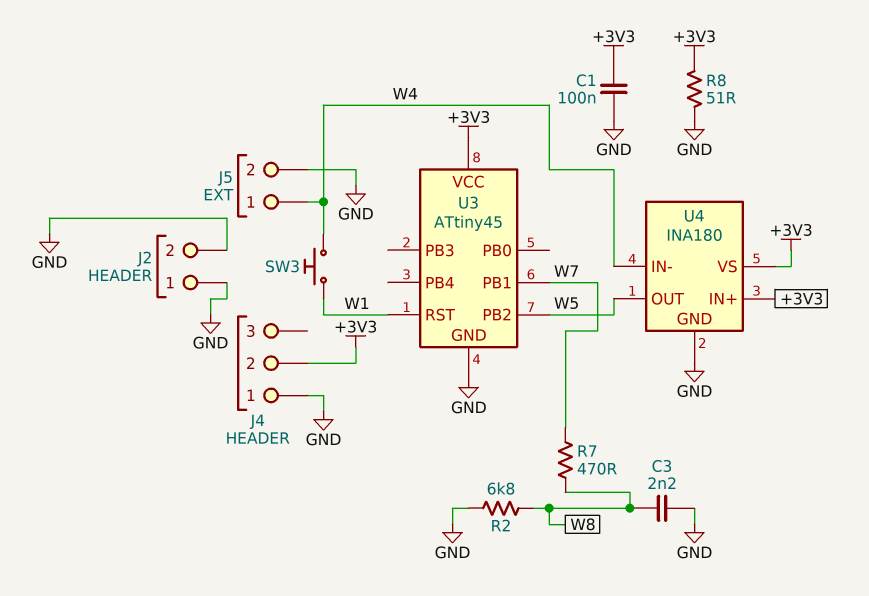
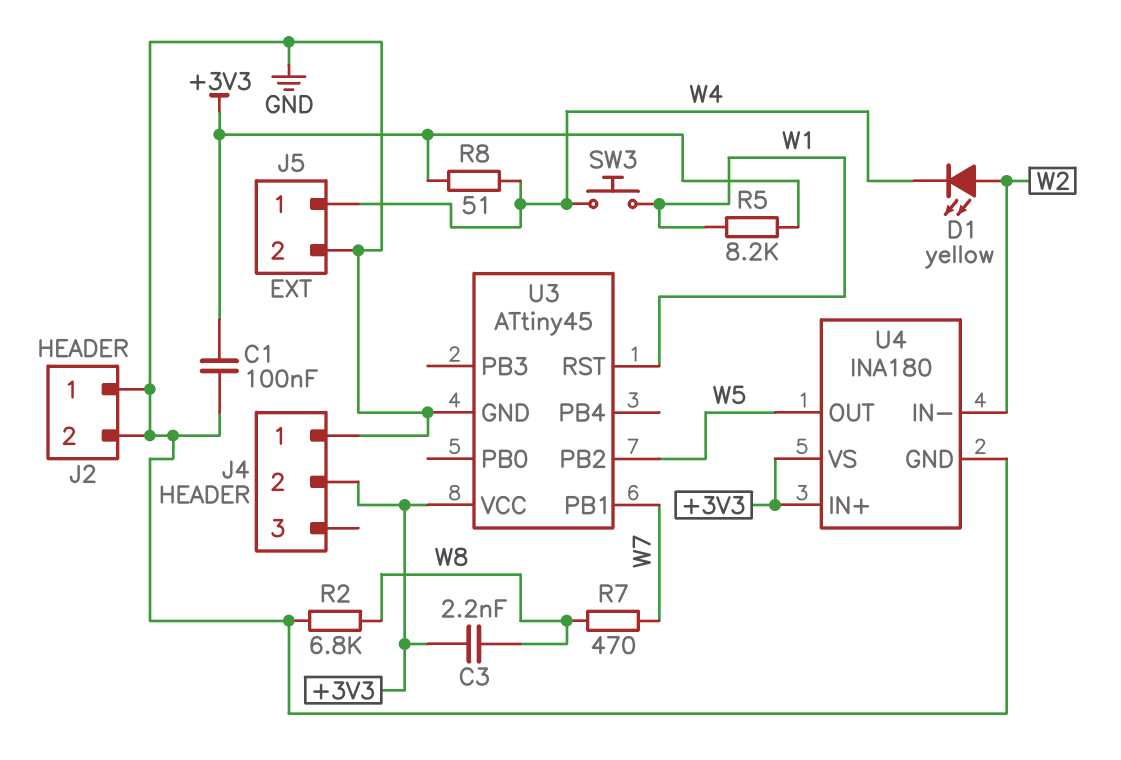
C3: 2.2nF (GND, W8) -> 2.2nF (+3V3, W8)
D1: none -> LED yellow (A W2, K W4)
R5: none -> 8.2k (+3V3, W1)
R8: 51 (+3V3, GND) -> 51 (+3V3, W4)
U4 pin IN-: W4 -> W2

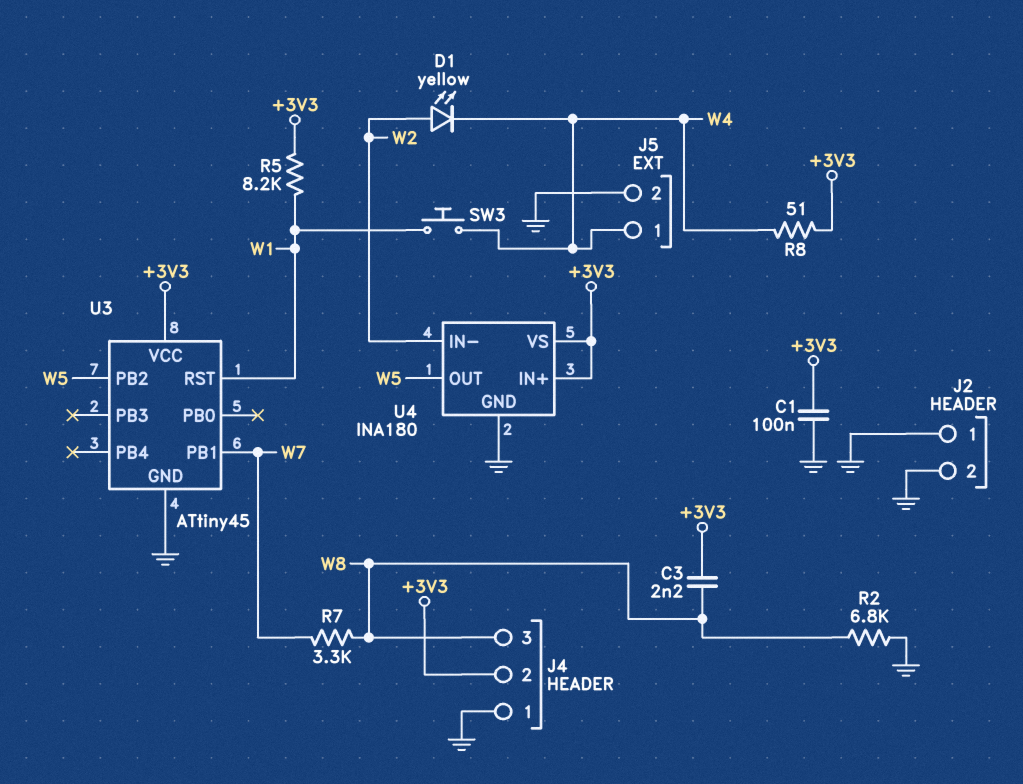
J4 pin 3: none -> W8
R7: 470 (W7, W8) -> 3.3k (W7, W8)

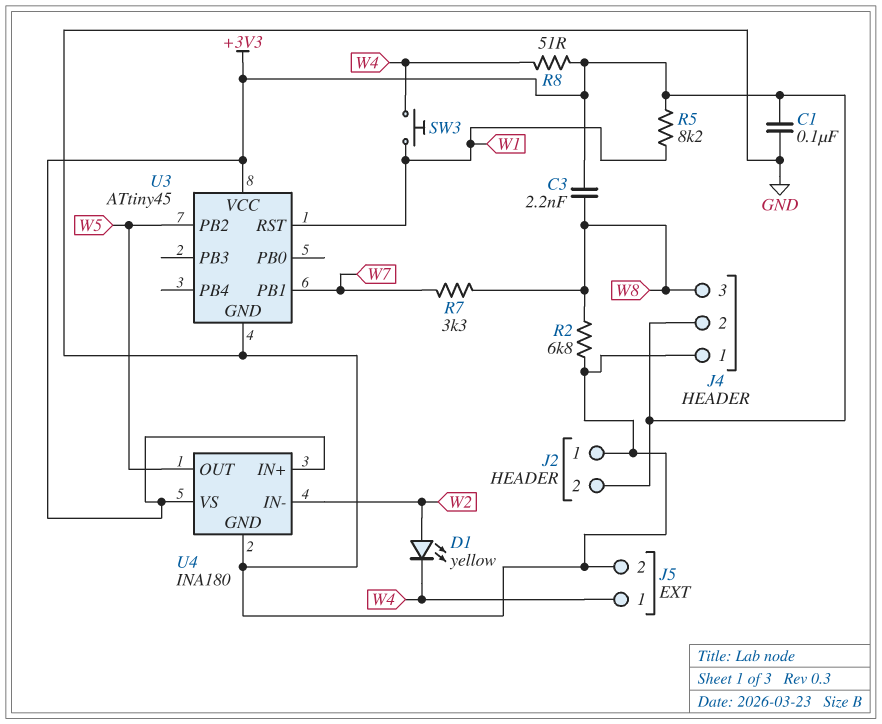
J2 pin 2: GND -> +3V3

